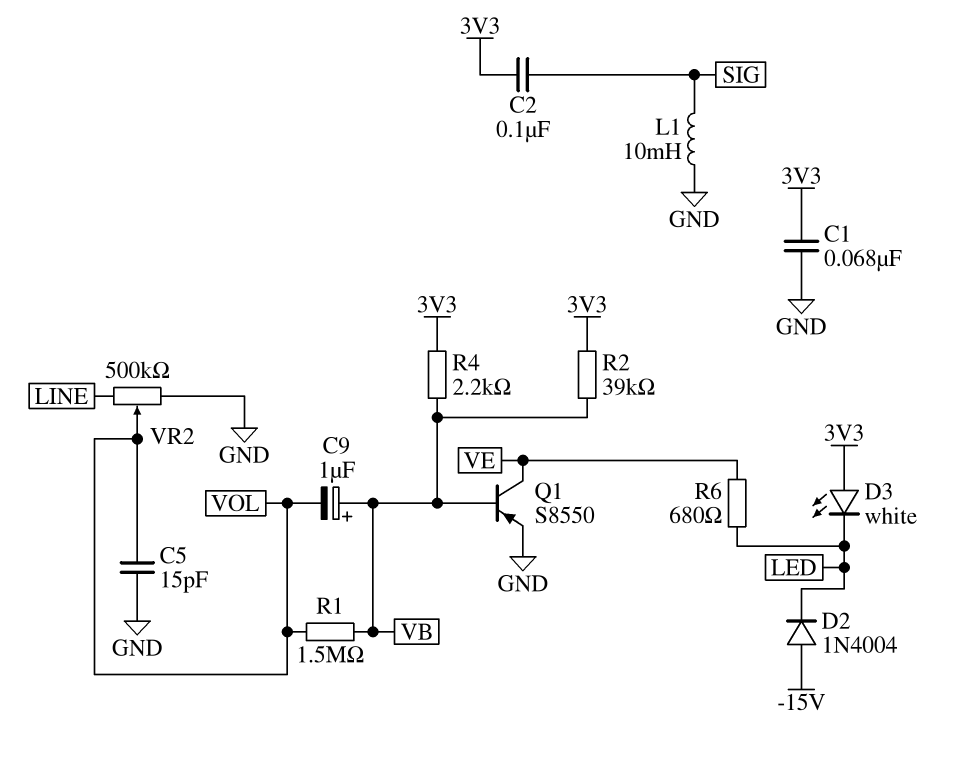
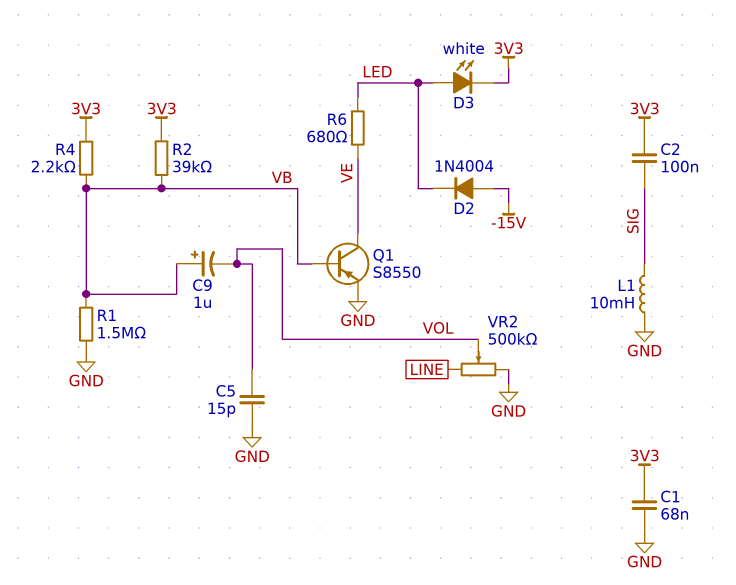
D3: LED white (A 3V3, K LED) -> LED white (A LED, K 3V3)
R1: 1.5M (VB, VOL) -> 1.5M (GND, VB)

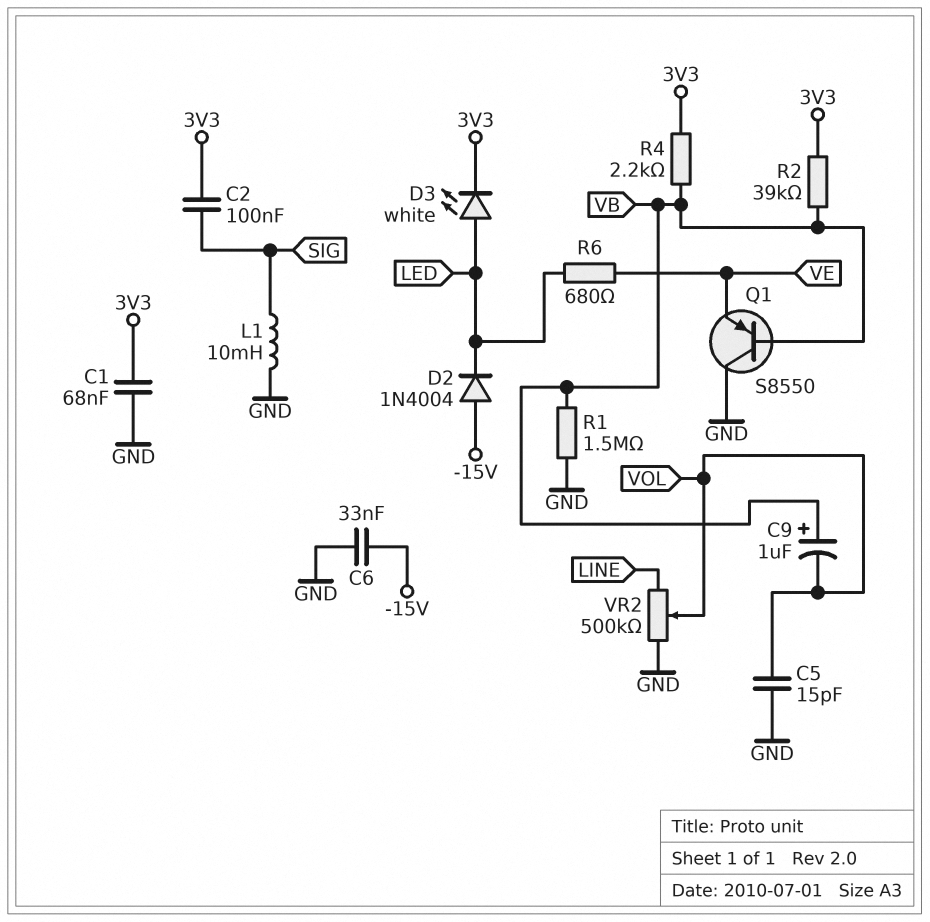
C6: none -> 33nF (-15V, GND)
Q1: PNP S8550 (B VB, C VE, E GND) -> PNP S8550 (B VB, C GND, E VE)

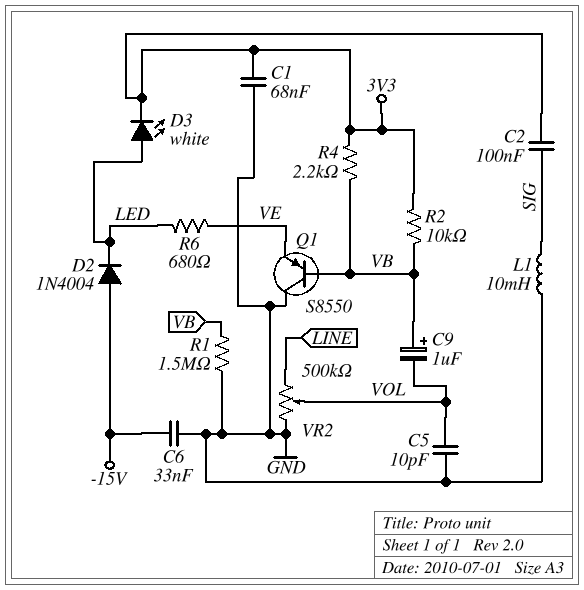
C5: 15pF (GND, VOL) -> 10pF (GND, VOL)
R2: 39k (3V3, VB) -> 10k (3V3, VB)

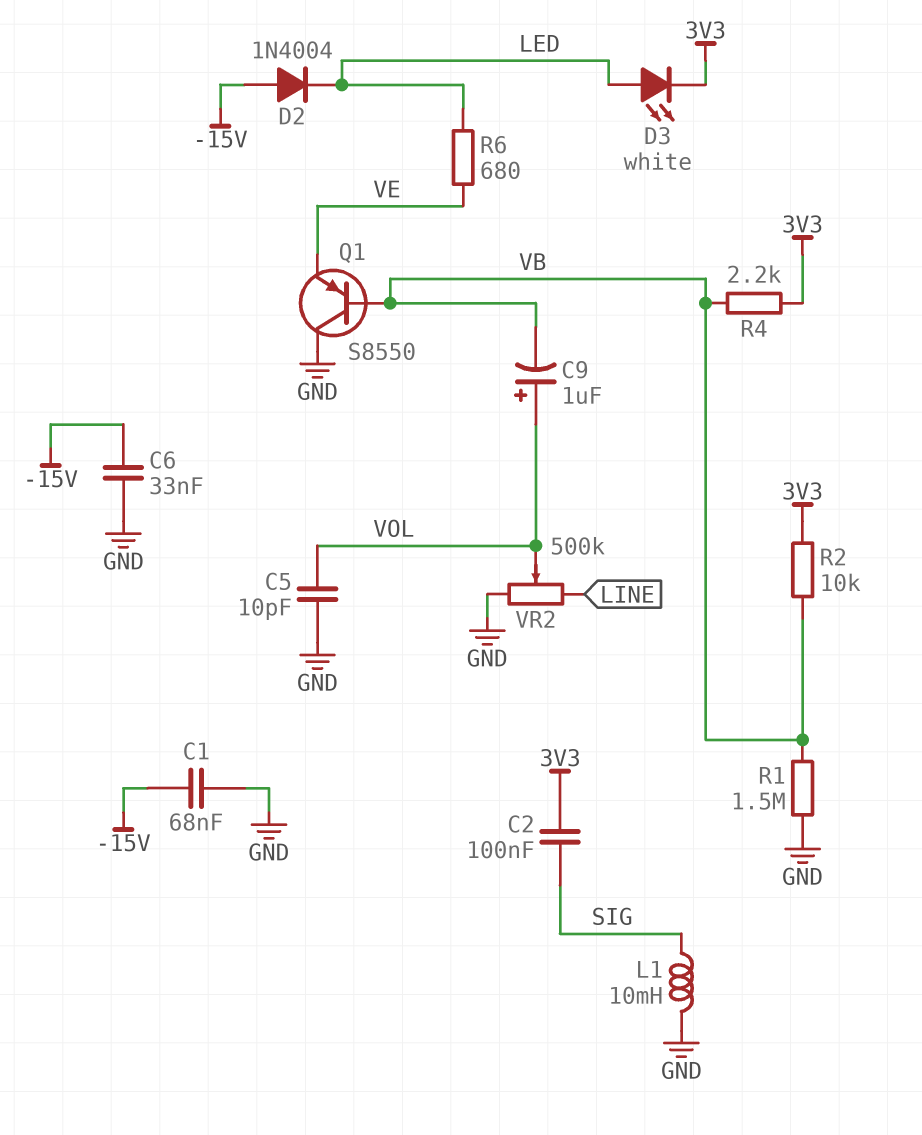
C1: 68nF (3V3, GND) -> 68nF (-15V, GND)
C9: 1uF (plus VB, minus VOL) -> 1uF (plus VOL, minus VB)

